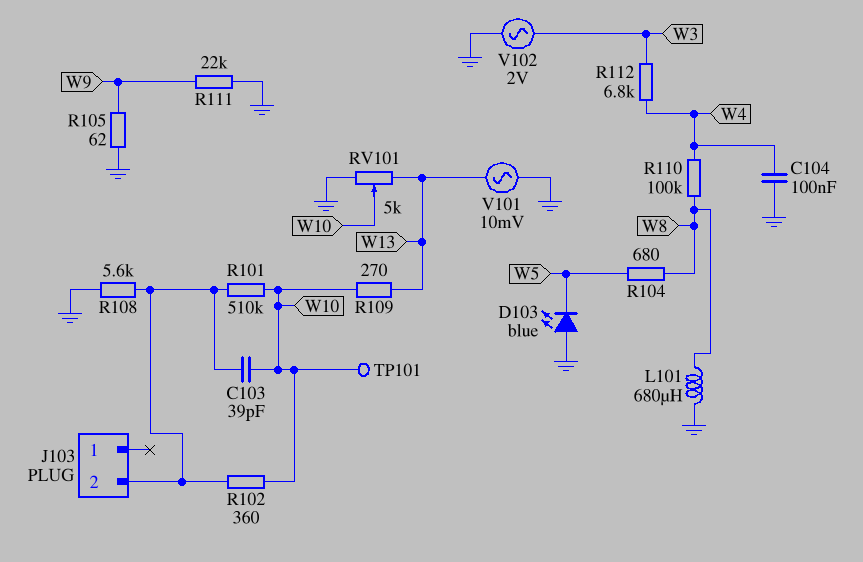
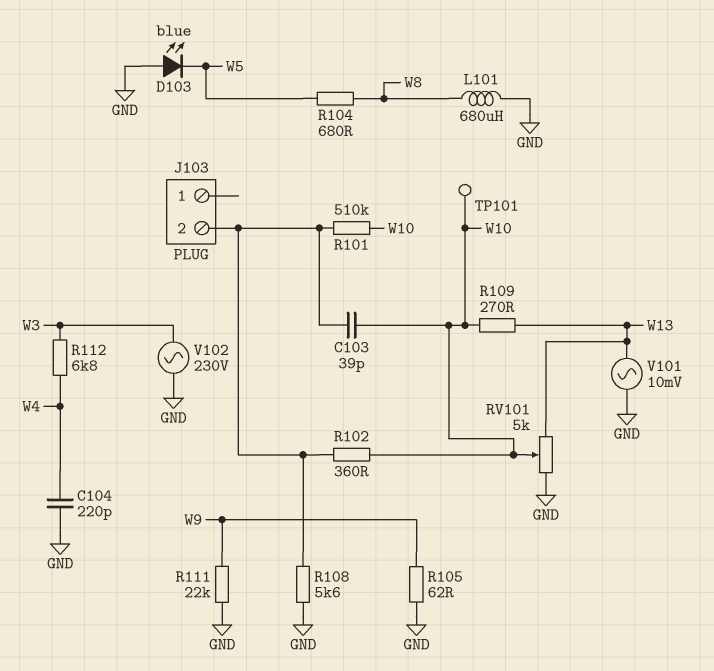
C104: 100nF (GND, W4) -> 220pF (GND, W4)
R110: 100k (W4, W8) -> none
V102: AC 2V (GND, W3) -> AC 230V (GND, W3)

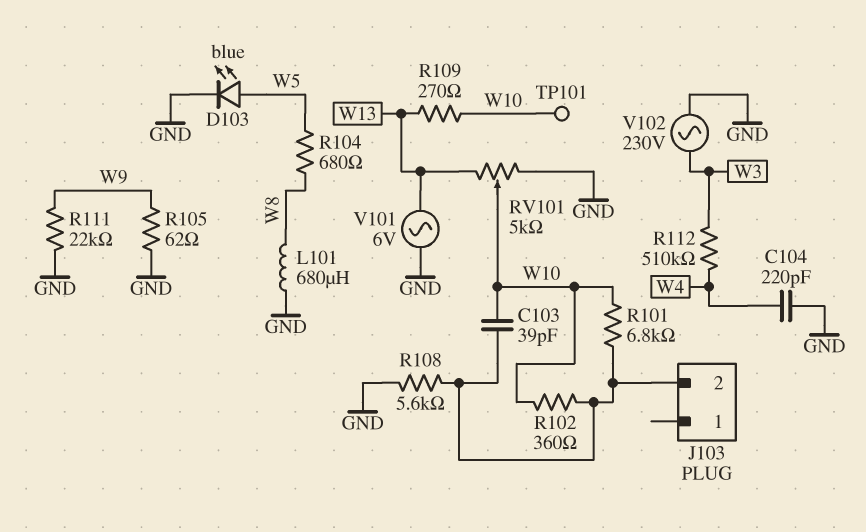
D103: LED blue (A GND, K W5) -> LED blue (A W5, K GND)
R101: 510k (J103/2, W10) -> 6.8k (J103/2, W10)
R112: 6.8k (W3, W4) -> 510k (W3, W4)
V101: AC 10mV (GND, W13) -> AC 6V (GND, W13)

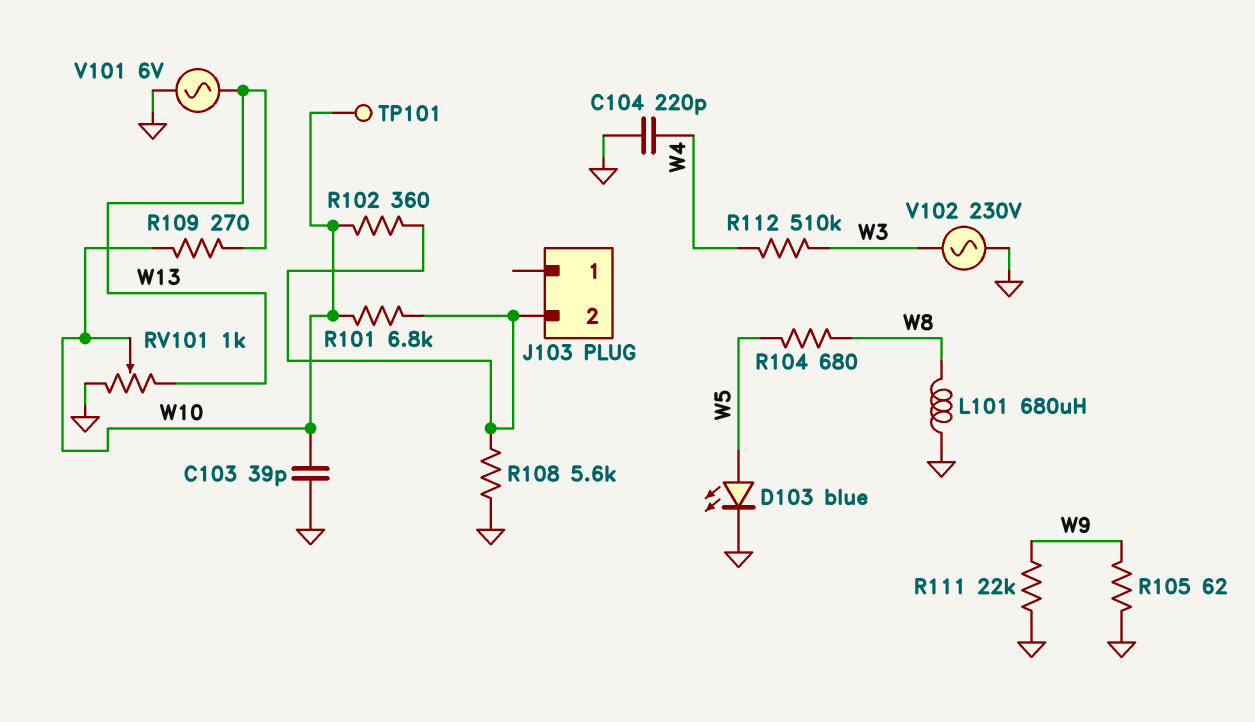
C103: 39pF (J103/2, W10) -> 39pF (GND, W10)
RV101: 5k (GND, W13, wiper W10) -> 1k (GND, W13, wiper W10)

